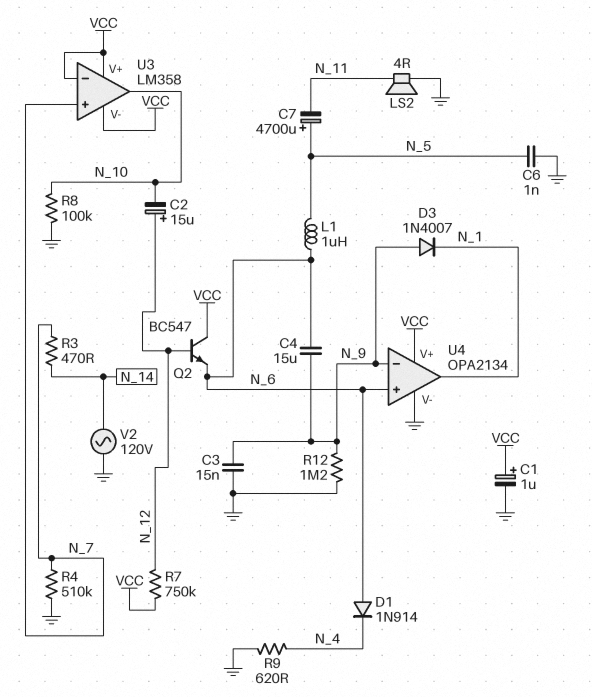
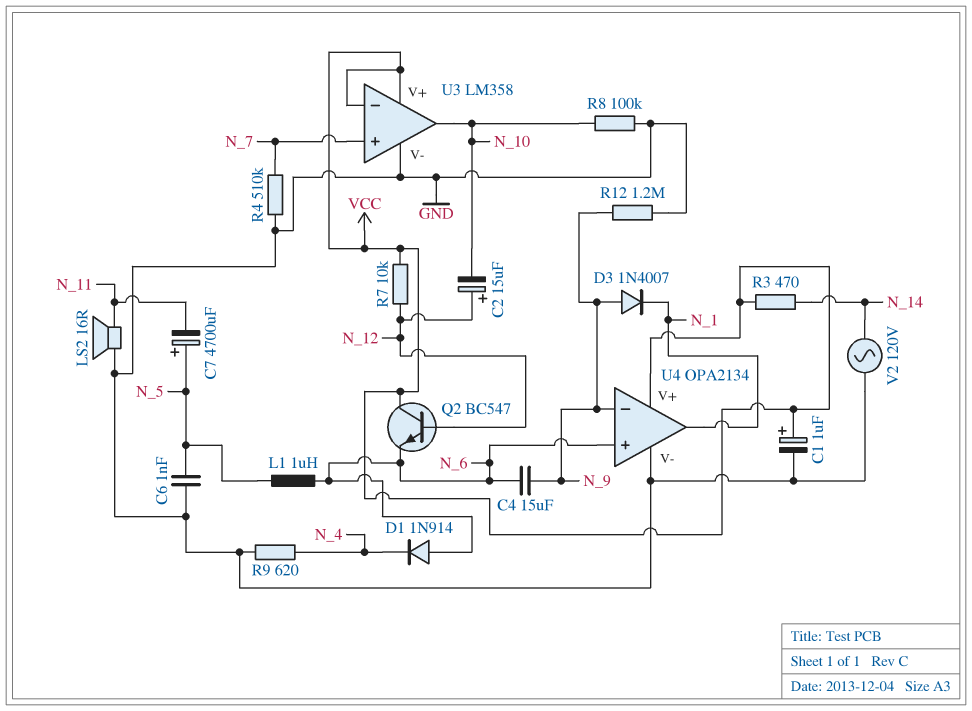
C3: 15nF (GND, N_9) -> none
LS2: speaker 4R (GND, N_11) -> speaker 16R (GND, N_11)
R3: 470 (N_7, N_14) -> 470 (N_14, VCC)
R7: 750k (N_12, VCC) -> 10k (N_12, VCC)
U3 pin V-: VCC -> GND

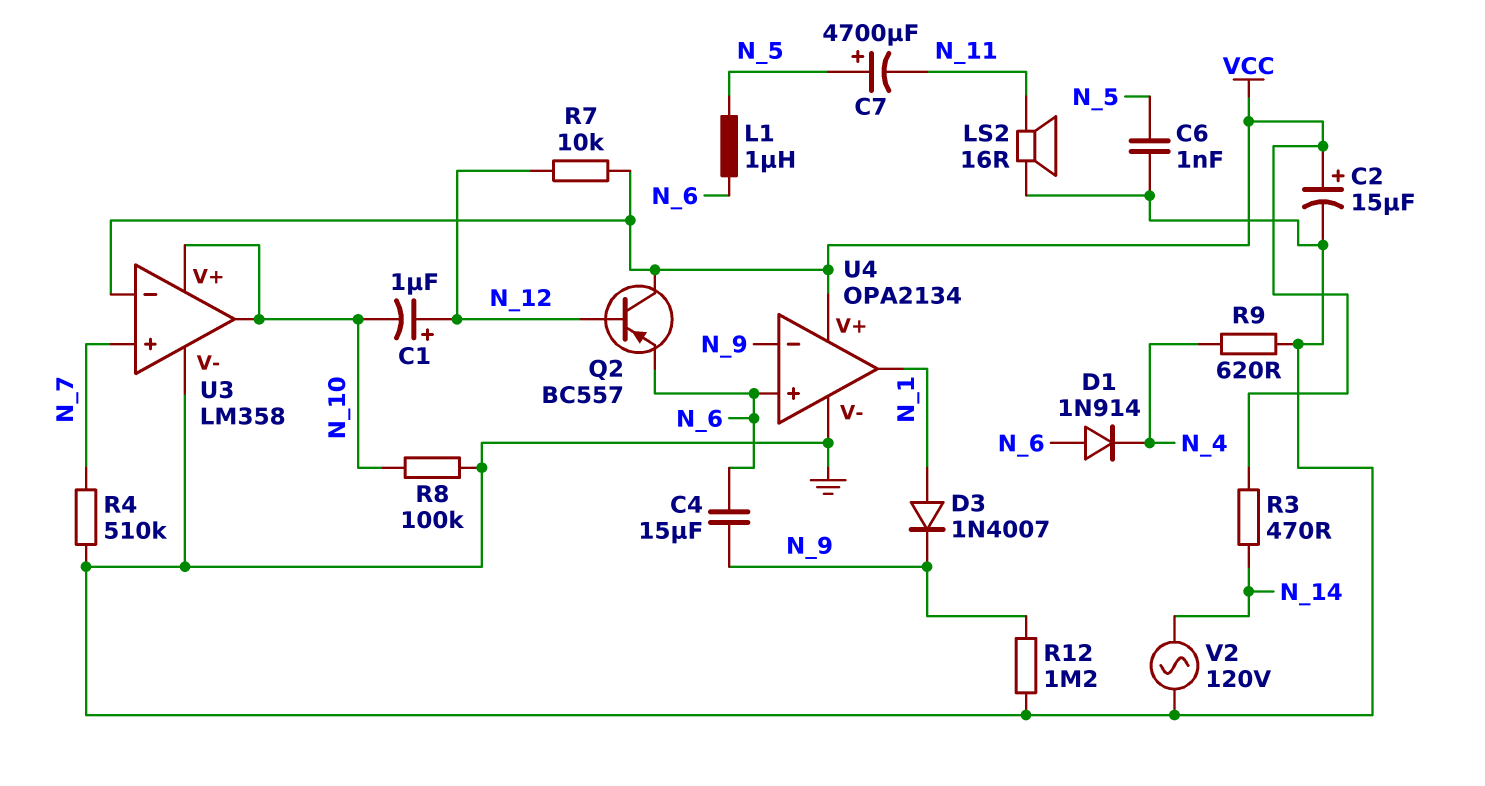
C1: 1uF (plus VCC, minus GND) -> 1uF (plus N_12, minus N_10)
C2: 15uF (plus N_12, minus N_10) -> 15uF (plus VCC, minus GND)
D3: diode 1N4007 (A N_9, K N_1) -> diode 1N4007 (A N_1, K N_9)
Q2: NPN BC547 (B N_12, C VCC, E N_6) -> PNP BC557 (B N_12, C VCC, E N_6)
U3 pin V+: VCC -> N_10

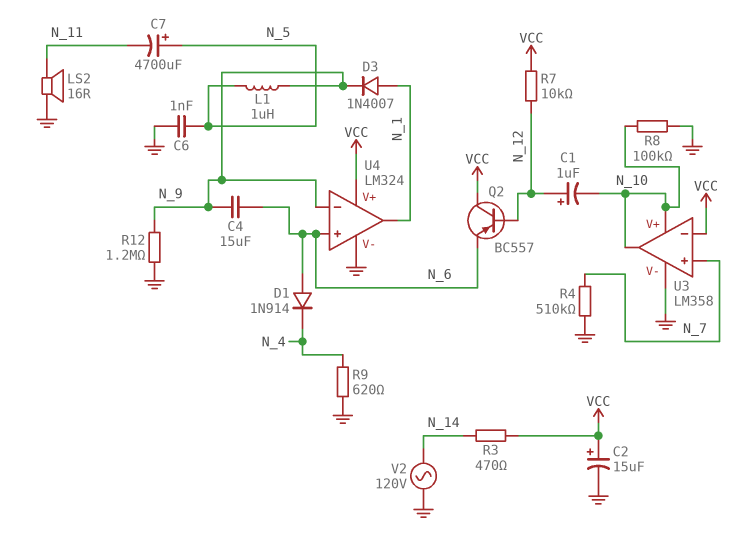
L1: 1uH (N_5, N_6) -> 1uH (N_5, N_9)
U4: OPA2134 -> LM324

